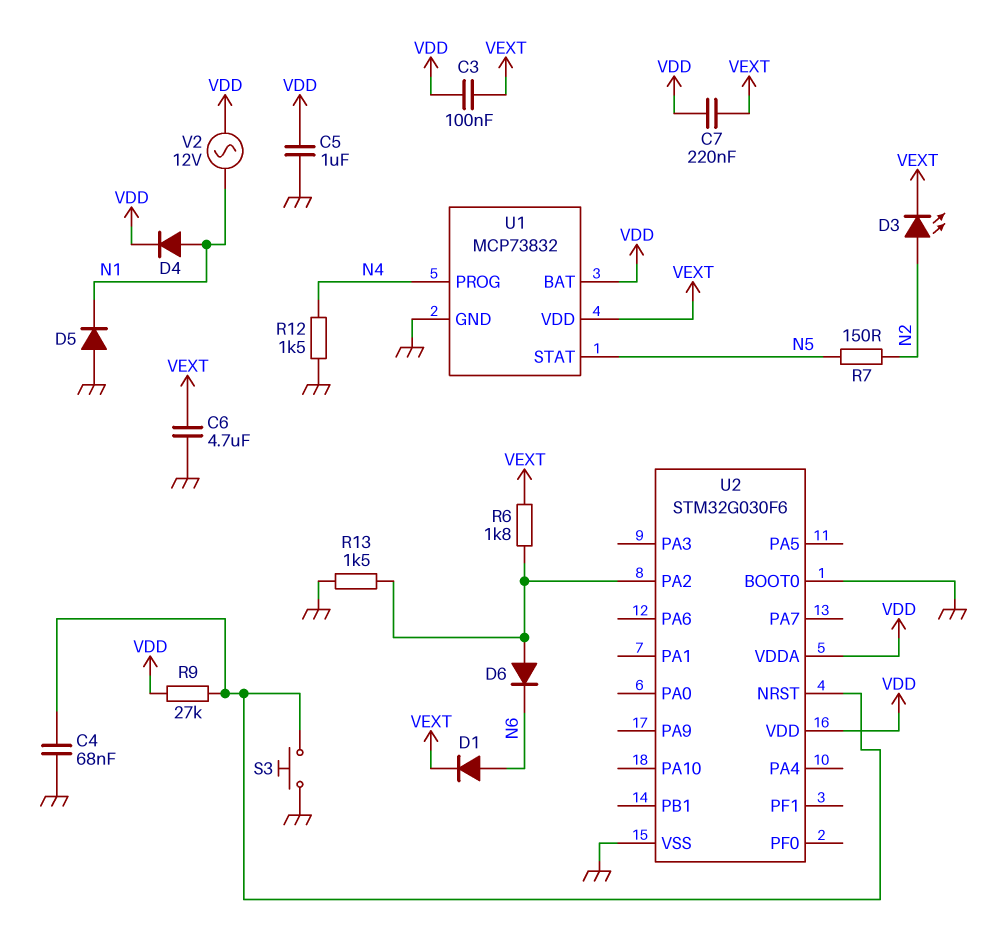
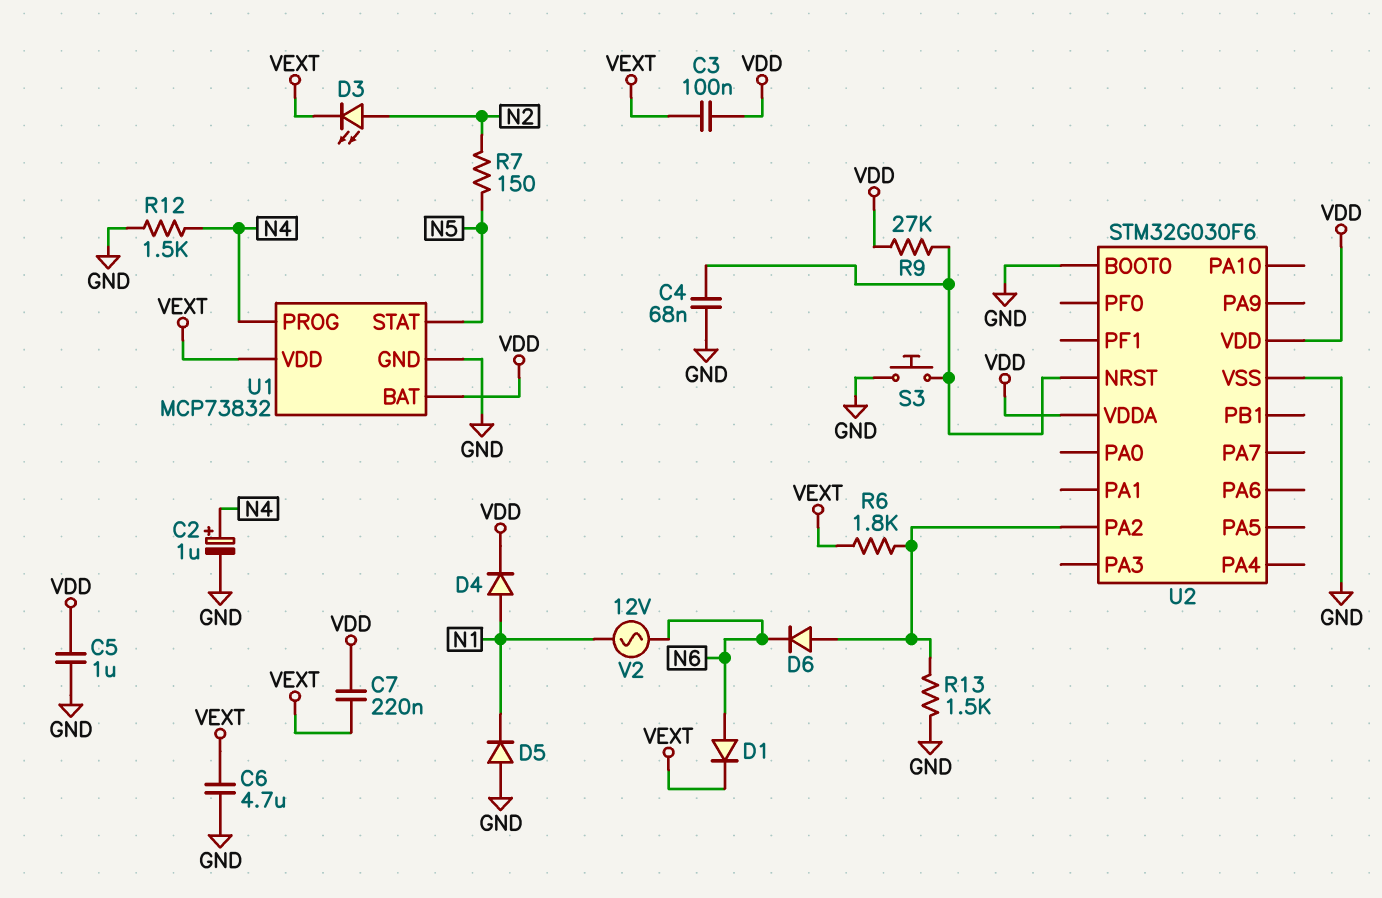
C2: none -> 1uF (plus N4, minus GND)
V2: AC 12V (N1, VDD) -> AC 12V (N1, N6)

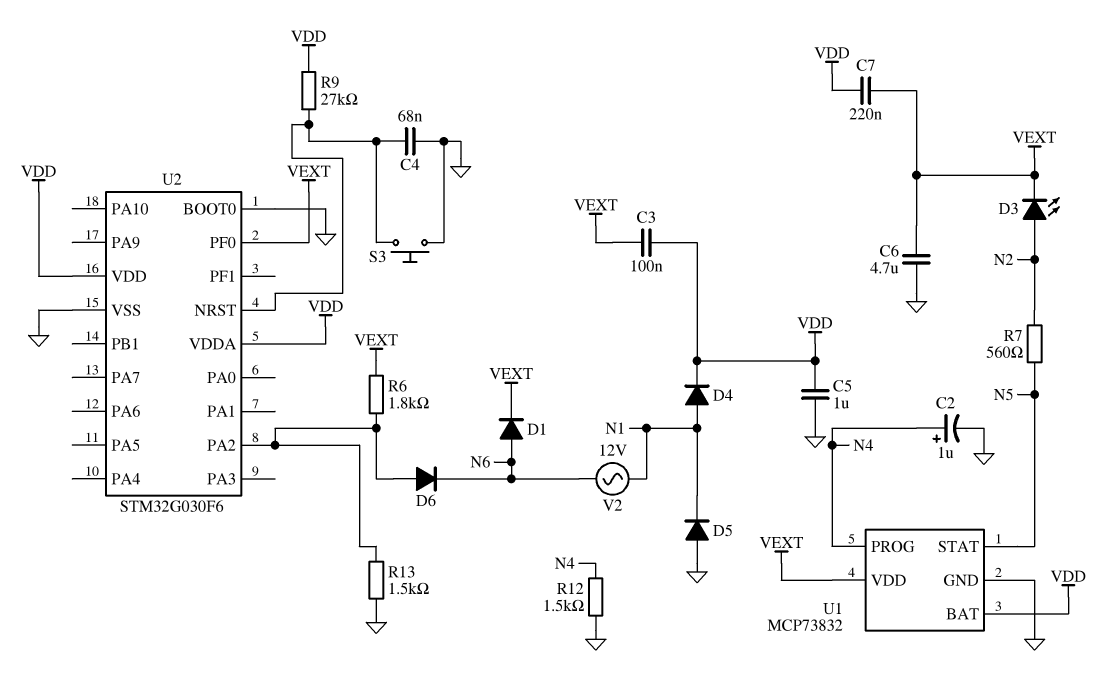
R7: 150 (N2, N5) -> 560 (N2, N5)
U2 pin PF0: none -> VEXT

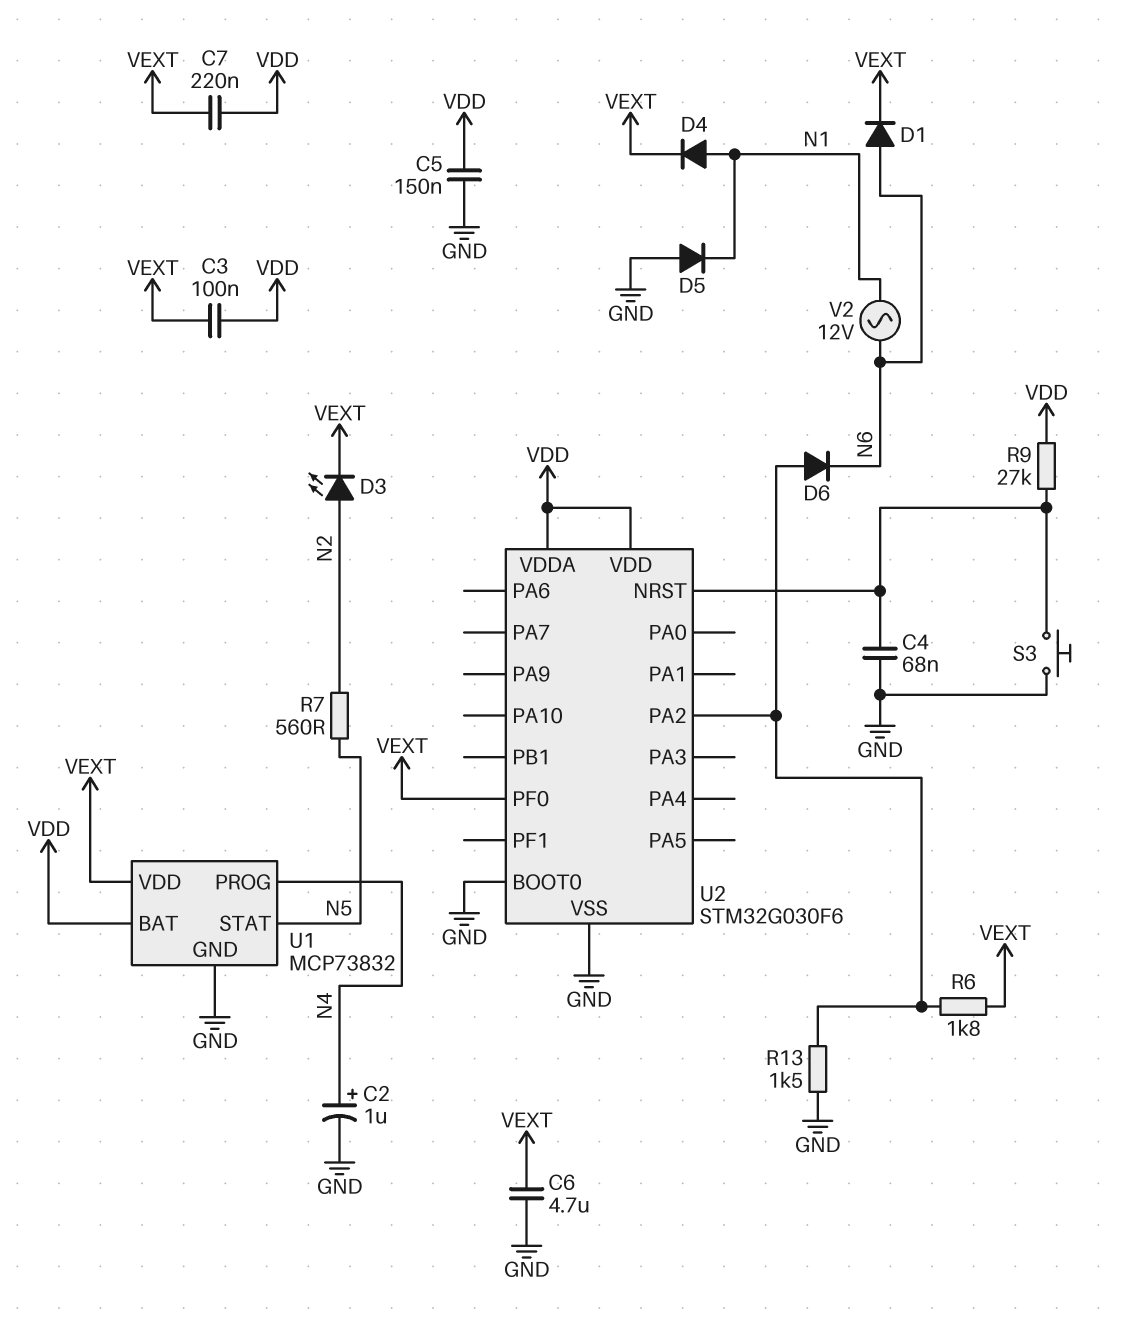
C5: 1uF (GND, VDD) -> 150nF (GND, VDD)
D4: diode (A N1, K VDD) -> diode (A N1, K VEXT)
R12: 1.5k (GND, N4) -> none

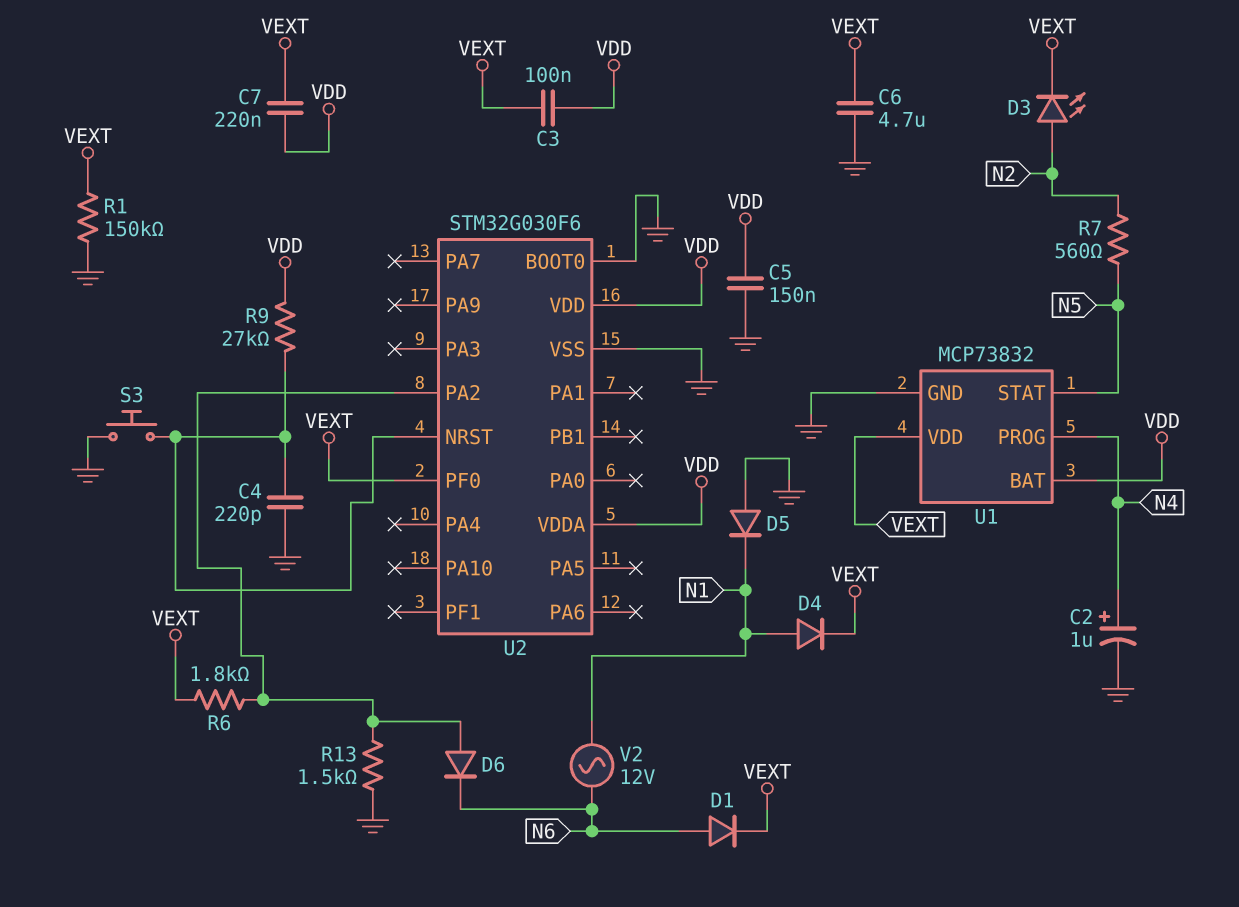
C4: 68nF (GND, U2/NRST) -> 220pF (GND, U2/NRST)
R1: none -> 150k (GND, VEXT)

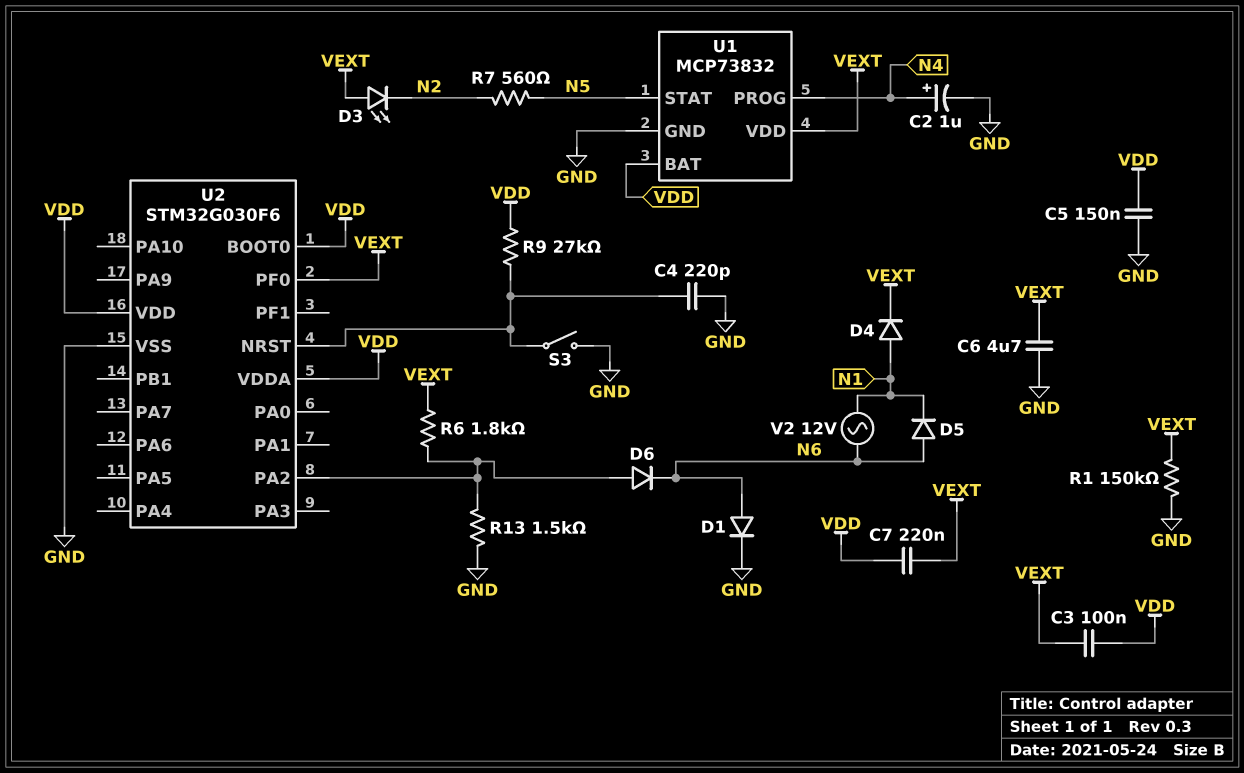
D1: diode (A N6, K VEXT) -> diode (A N6, K GND)
D3: LED (A N2, K VEXT) -> LED (A VEXT, K N2)
D5: diode (A GND, K N1) -> diode (A N6, K N1)
S3: button (GND, U2/NRST) -> switch (GND, U2/NRST)
U2 pin BOOT0: GND -> VDD

